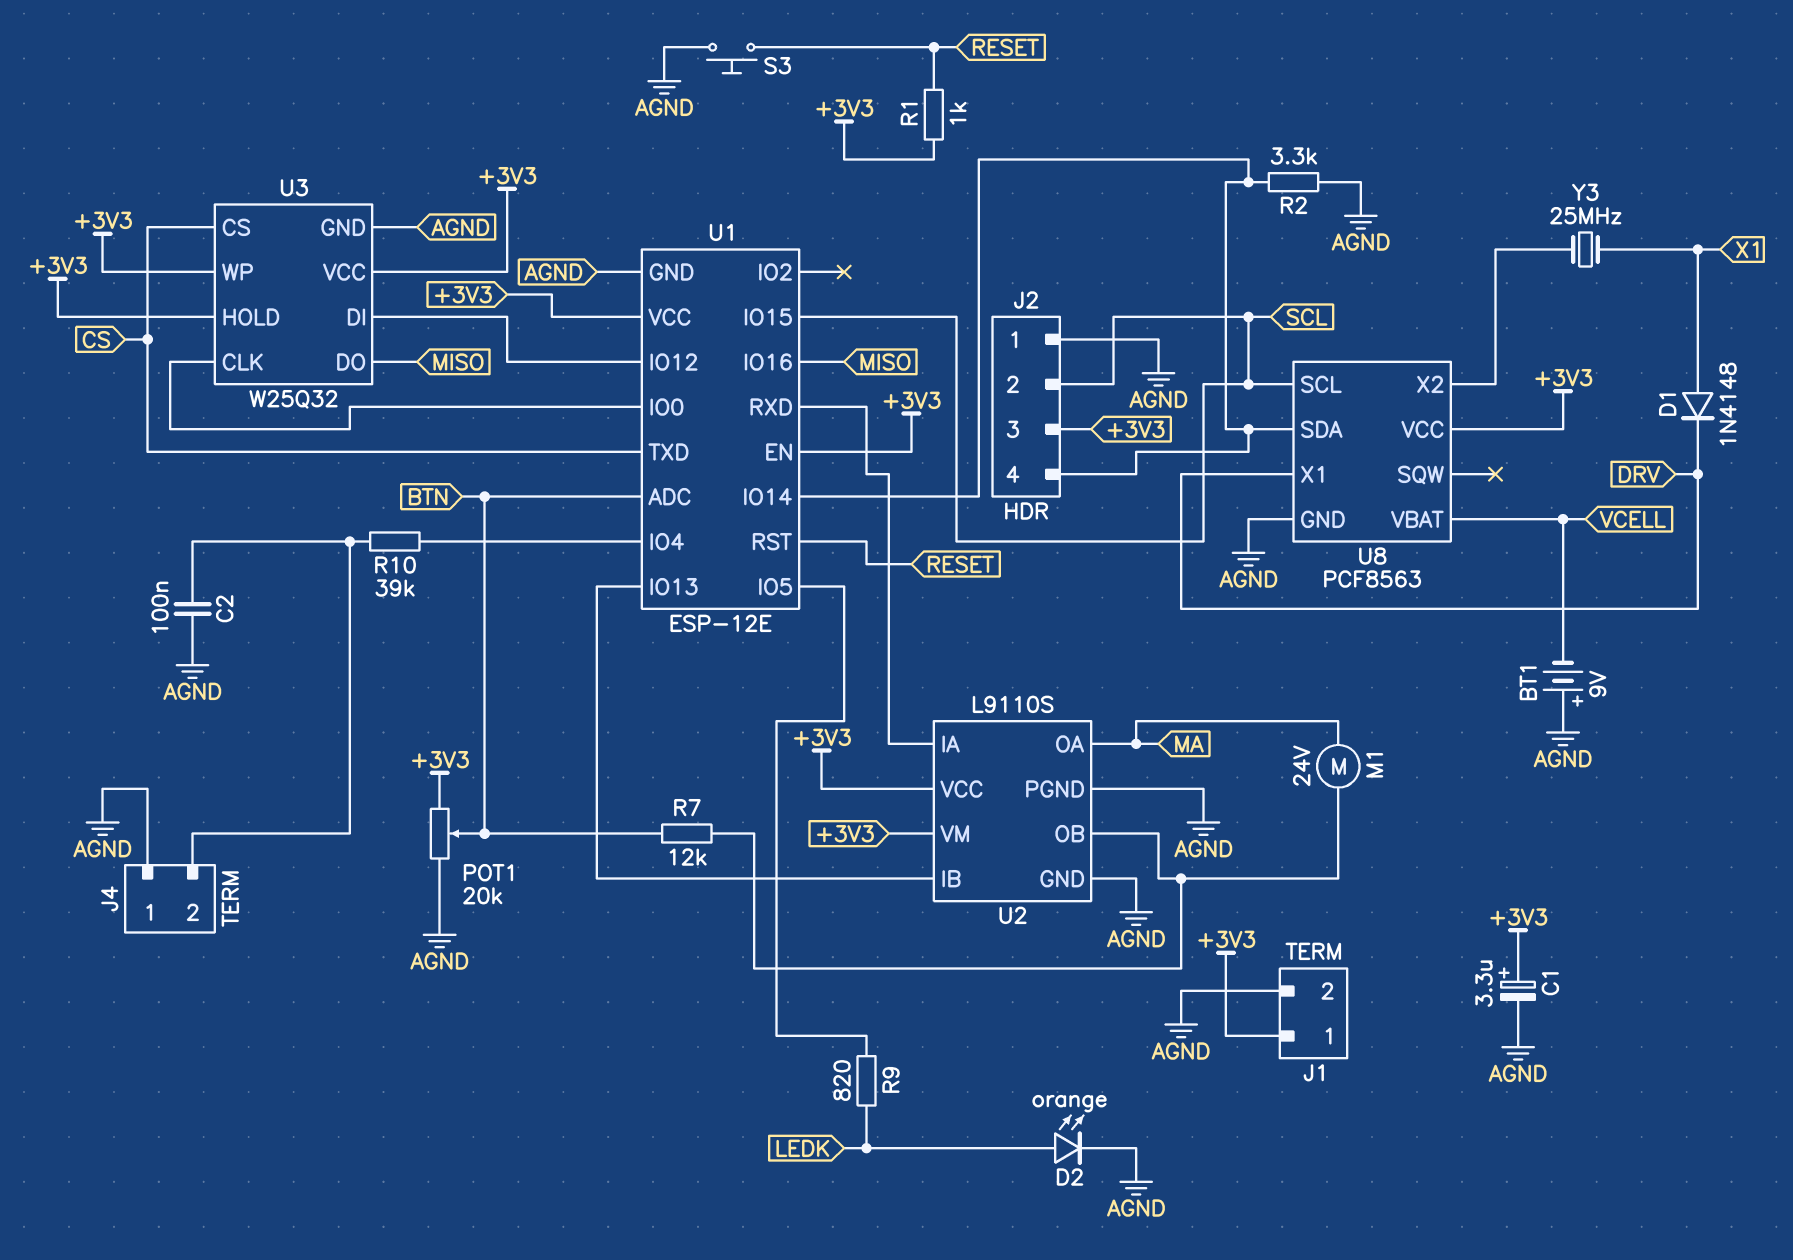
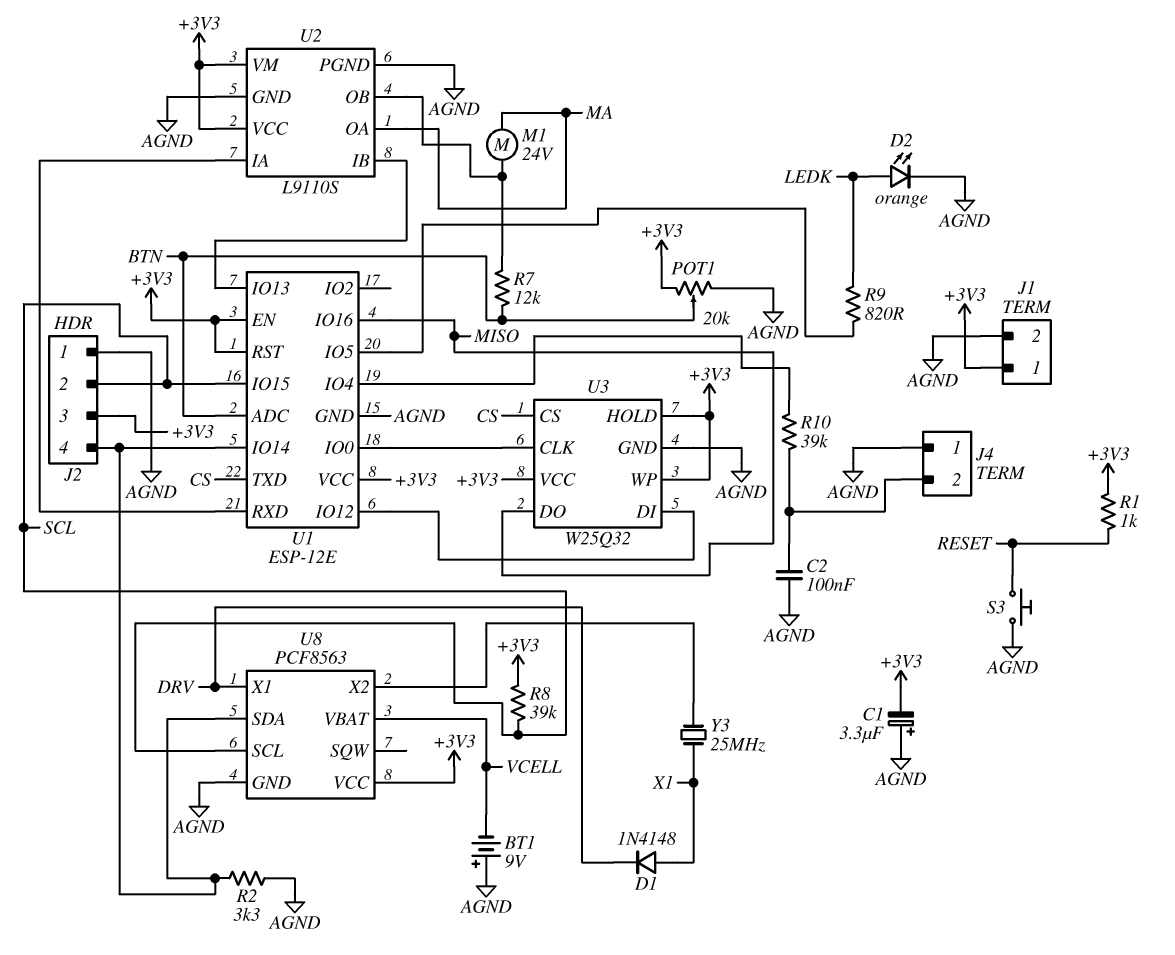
C1: 3.3uF (plus +3V3, minus AGND) -> 3.3uF (plus AGND, minus +3V3)
R8: none -> 39k (+3V3, SCL)
U1 pin RST: RESET -> +3V3

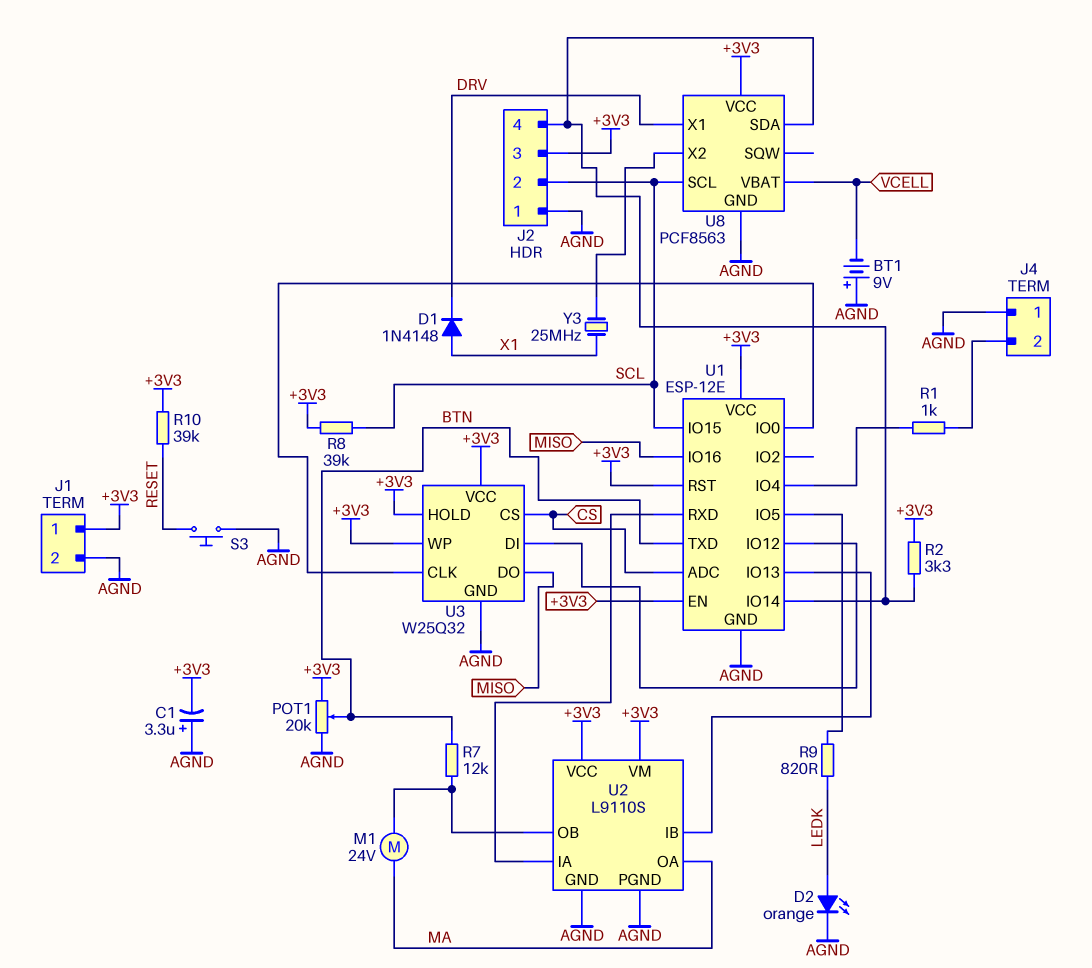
C2: 100nF (AGND, J4/2) -> none
R1: 1k (+3V3, RESET) -> 1k (J4/2, U1/IO4)
R2: 3.3k (AGND, J2/4) -> 3.3k (+3V3, J2/4)
R10: 39k (J4/2, U1/IO4) -> 39k (+3V3, RESET)
U1 pin ADC: BTN -> CS
U1 pin TXD: CS -> BTN

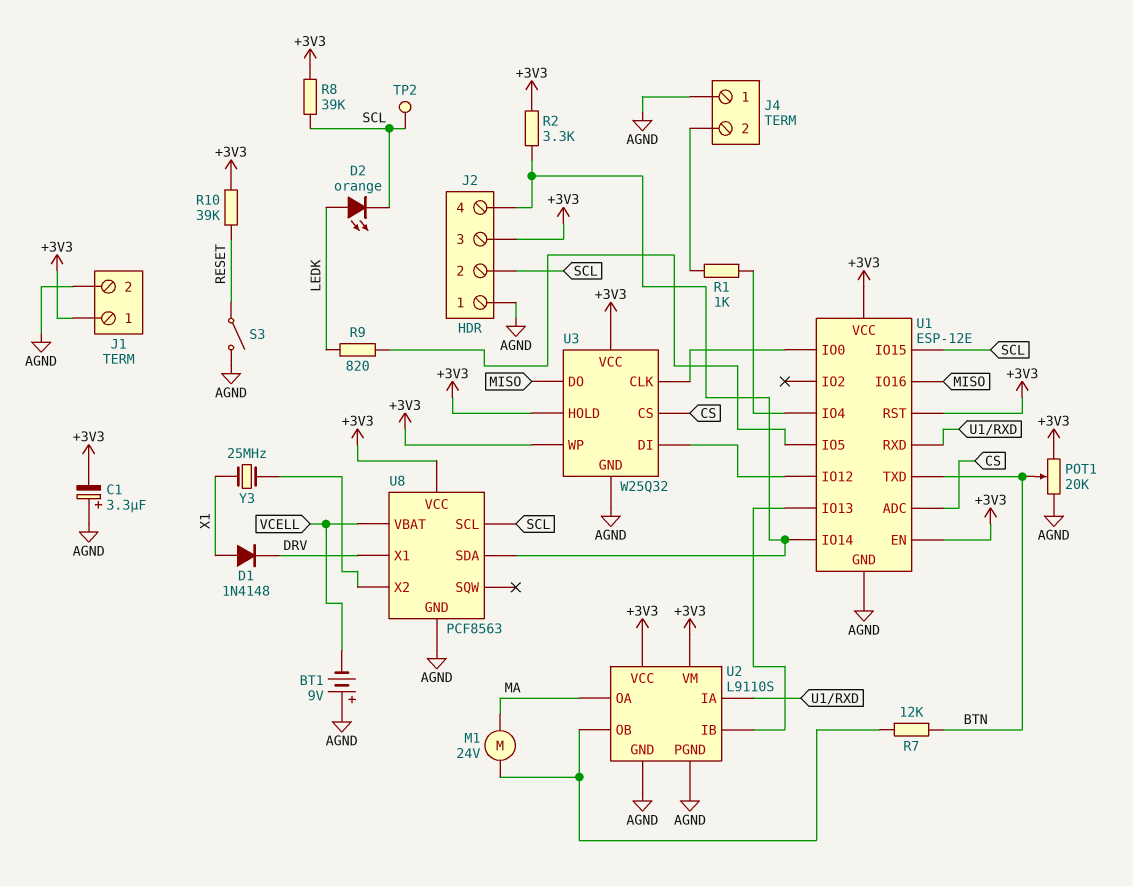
D2: LED orange (A LEDK, K AGND) -> LED orange (A LEDK, K SCL)
S3: button (AGND, RESET) -> switch (AGND, RESET)
TP2: none -> test point (SCL)

